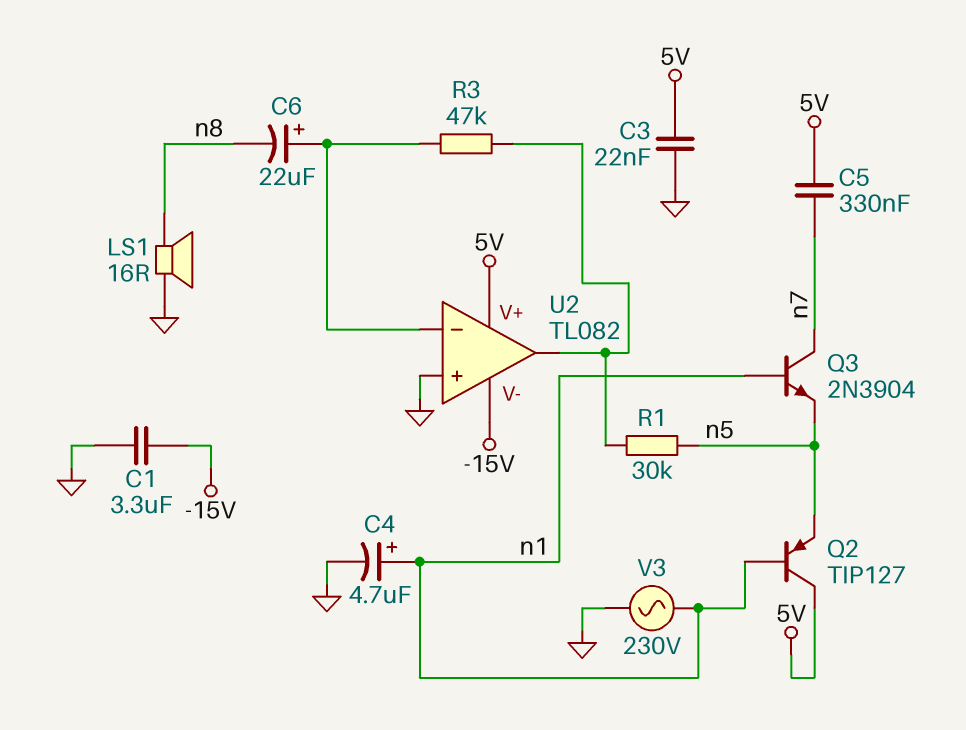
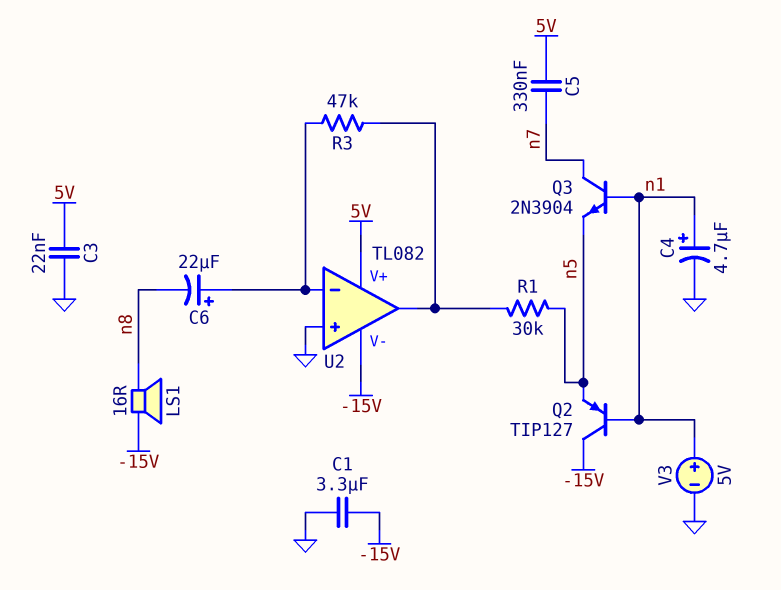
LS1: speaker 16R (GND, n8) -> speaker 16R (-15V, n8)
Q2: PNP TIP127 (B n1, C 5V, E n5) -> PNP TIP127 (B n1, C -15V, E n5)
V3: AC 230V (GND, n1) -> 5V (plus n1, minus GND)

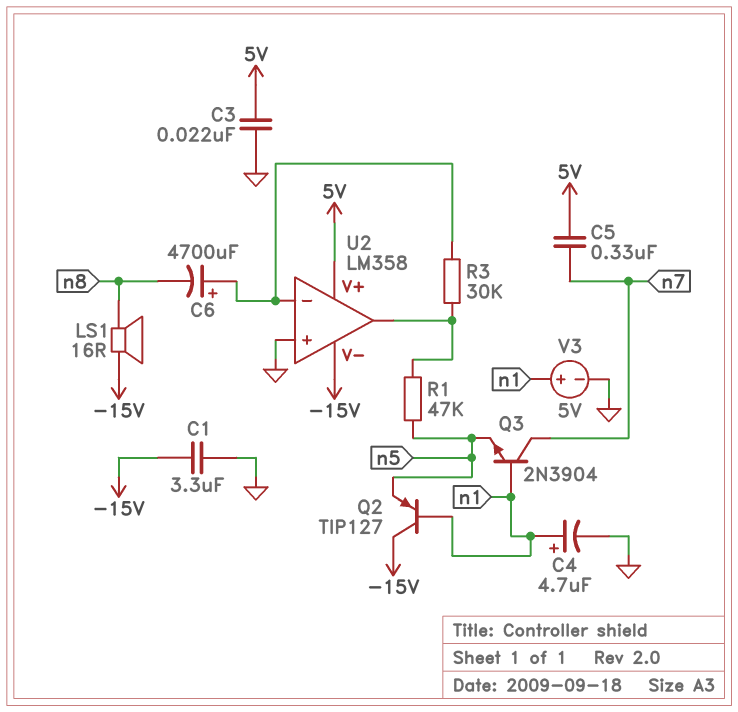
C6: 22uF (plus U2/in-, minus n8) -> 4700uF (plus U2/in-, minus n8)
R1: 30k (U2/out, n5) -> 47k (U2/out, n5)
R3: 47k (U2/in-, U2/out) -> 30k (U2/in-, U2/out)
U2: TL082 -> LM358

